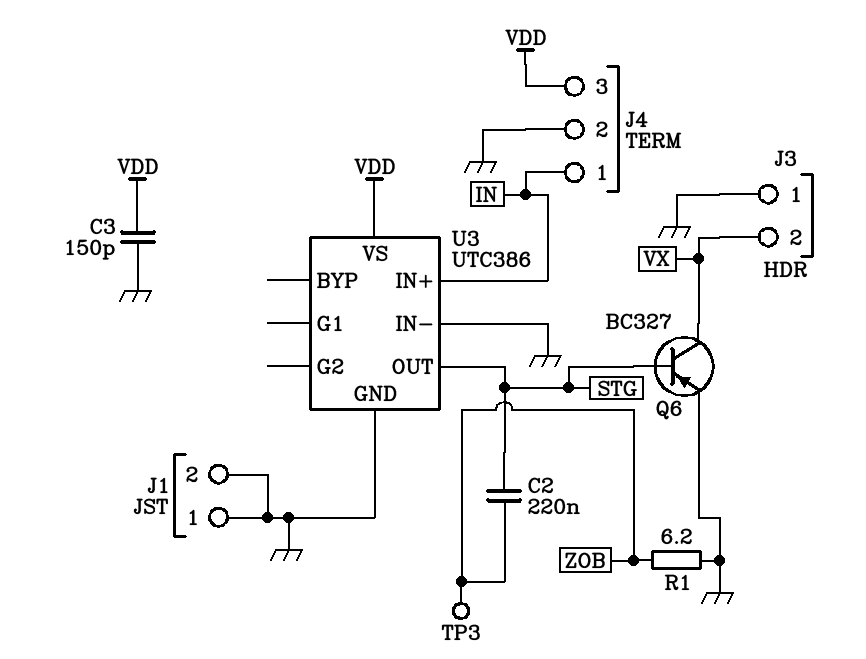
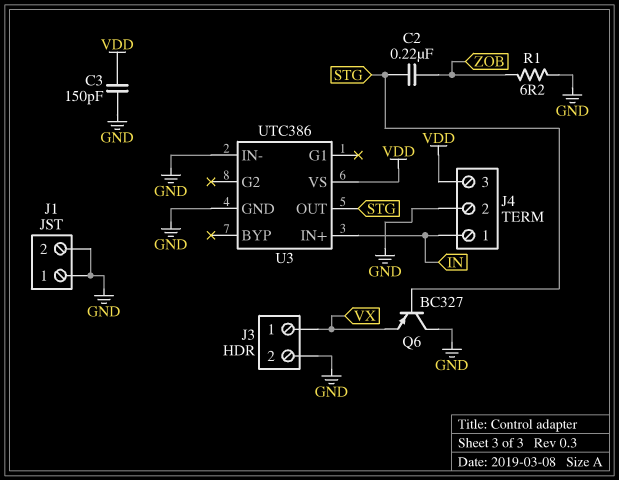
J3 pin 1: GND -> VX
J3 pin 2: VX -> GND
Q6: PNP BC327 (B STG, C VX, E GND) -> PNP BC327 (B STG, C GND, E VX)
TP3: test point (ZOB) -> none

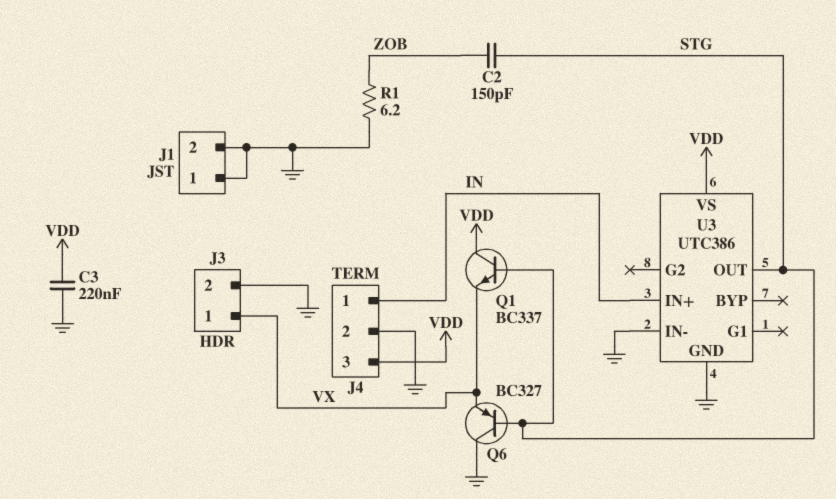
C2: 220nF (STG, ZOB) -> 150pF (STG, ZOB)
C3: 150pF (GND, VDD) -> 220nF (GND, VDD)
Q1: none -> NPN BC337 (B STG, C VDD, E VX)

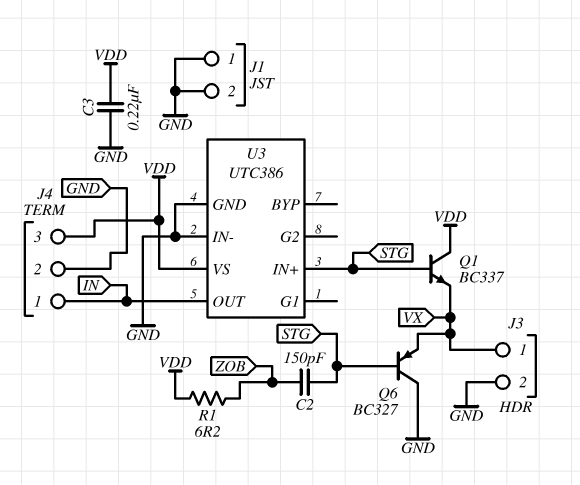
R1: 6.2 (GND, ZOB) -> 6.2 (VDD, ZOB)
U3 pin IN+: IN -> STG
U3 pin OUT: STG -> IN

